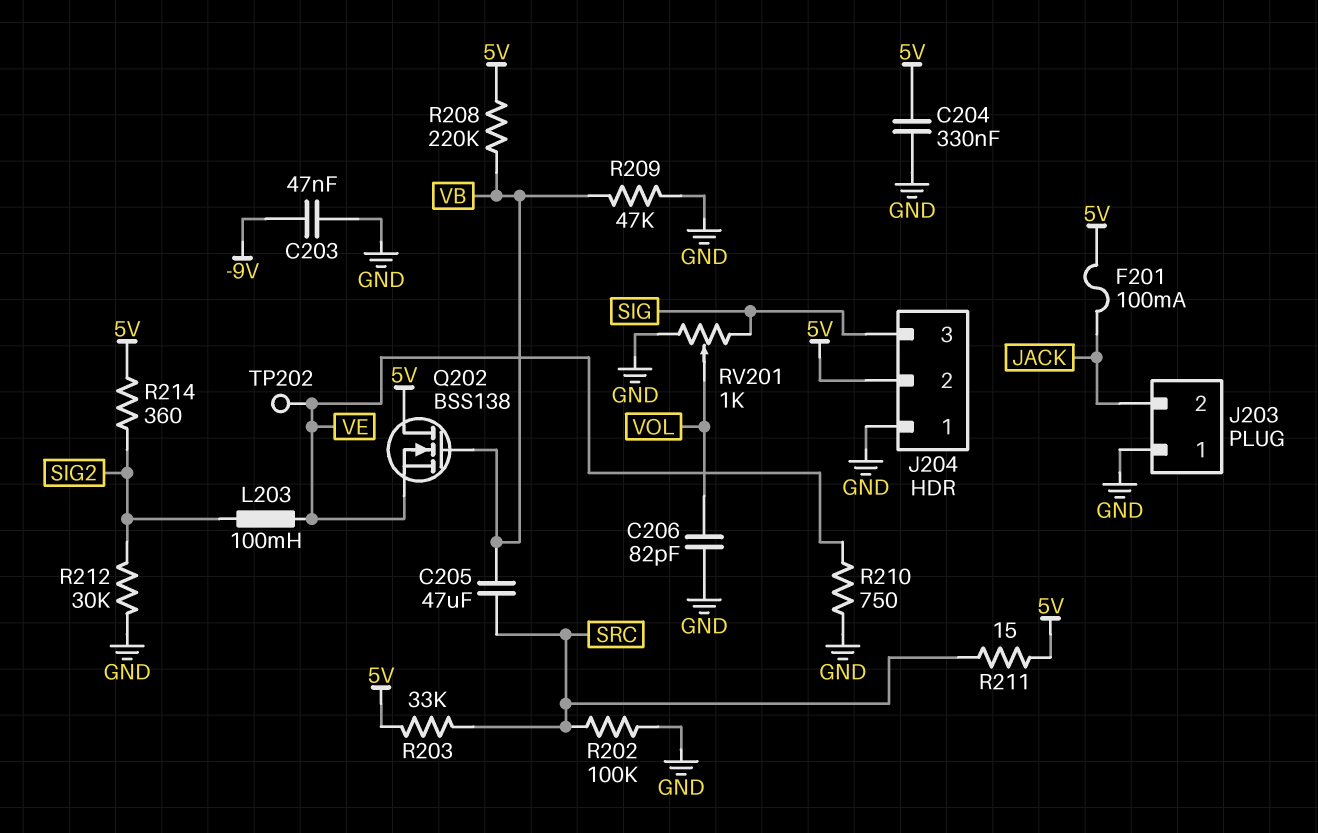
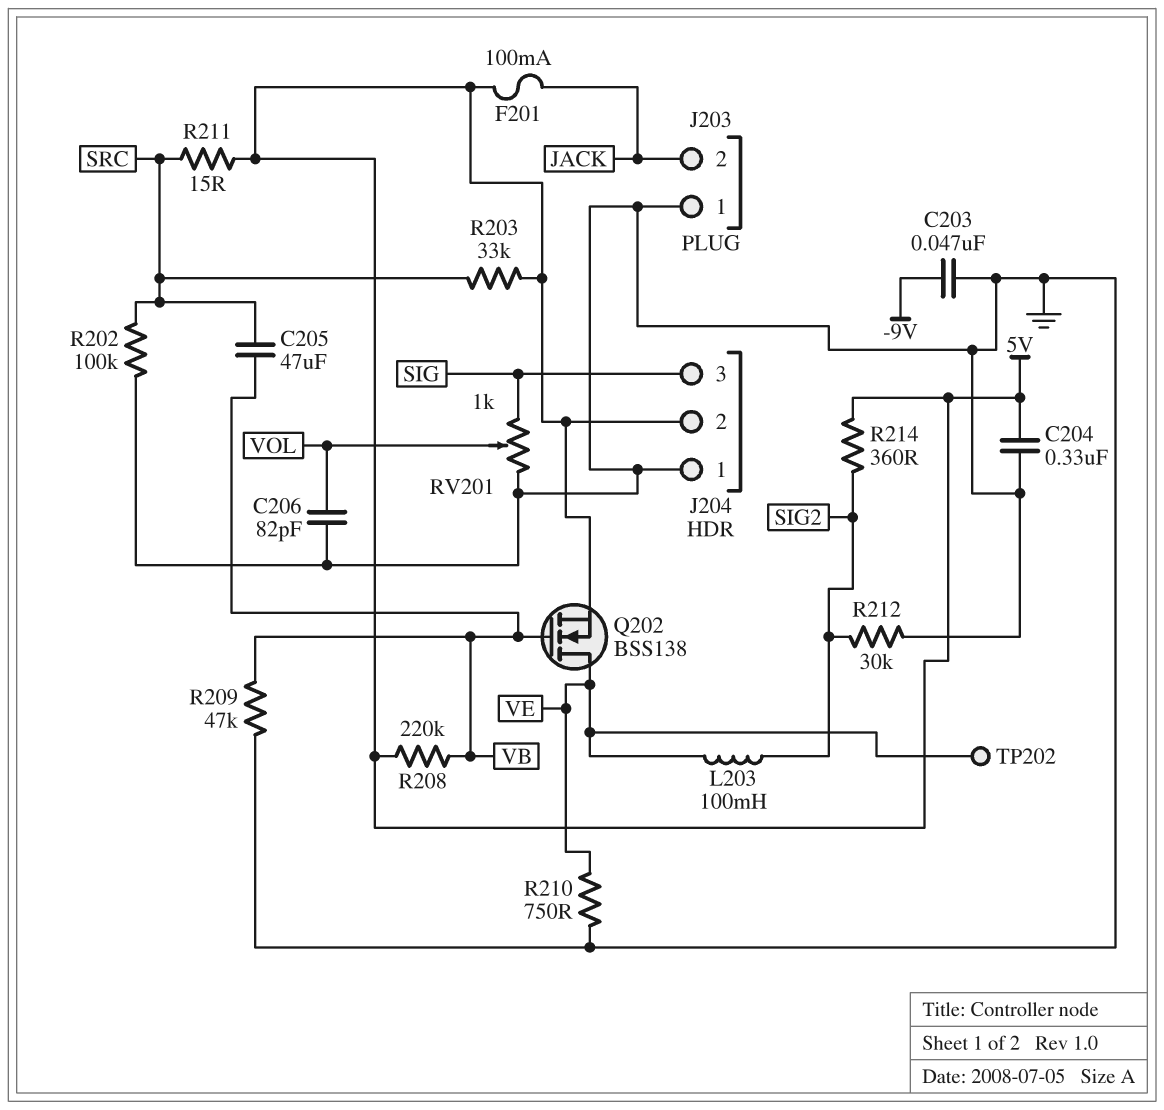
Q202: NMOS BSS138 (G VB, D 5V, S VE) -> NMOS BSS138 (G VB, D VE, S 5V)

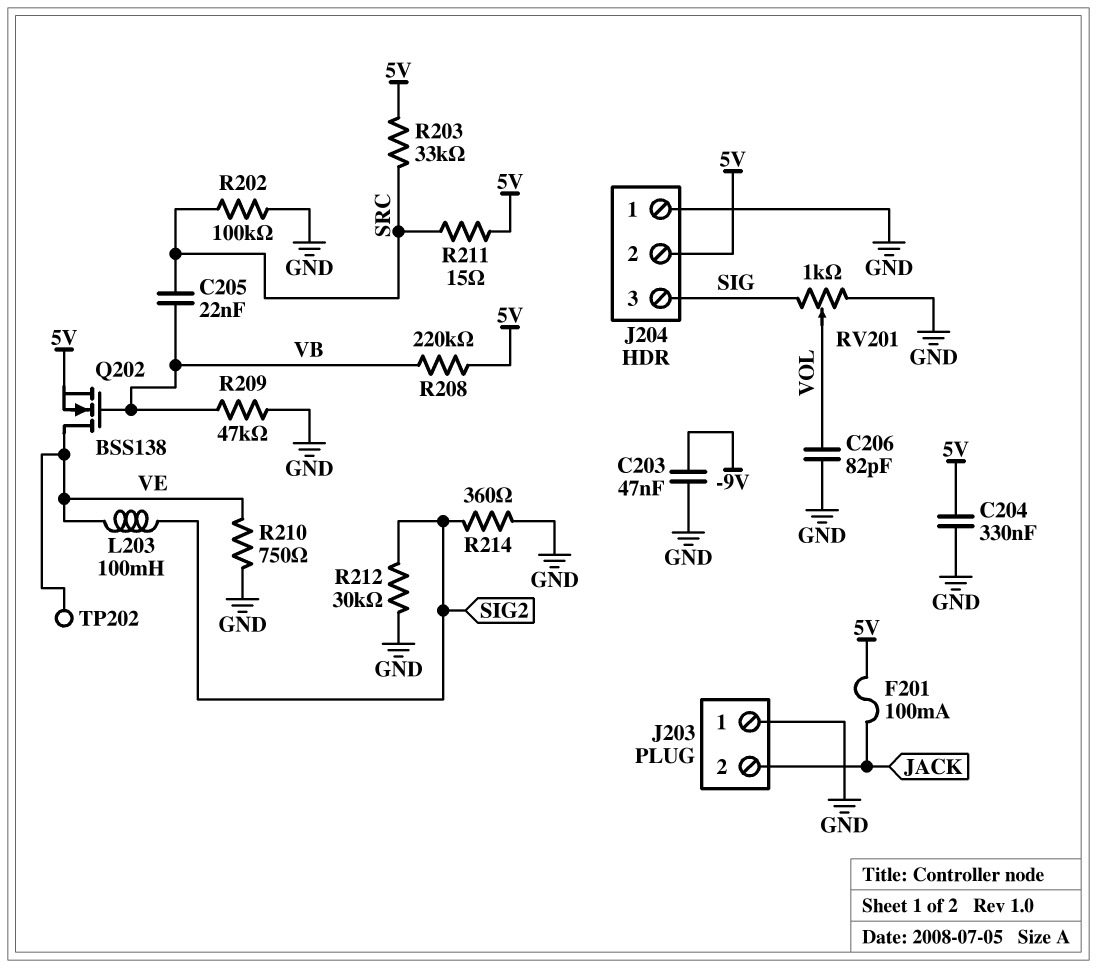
C205: 47uF (SRC, VB) -> 22nF (SRC, VB)
R214: 360 (5V, SIG2) -> 360 (GND, SIG2)

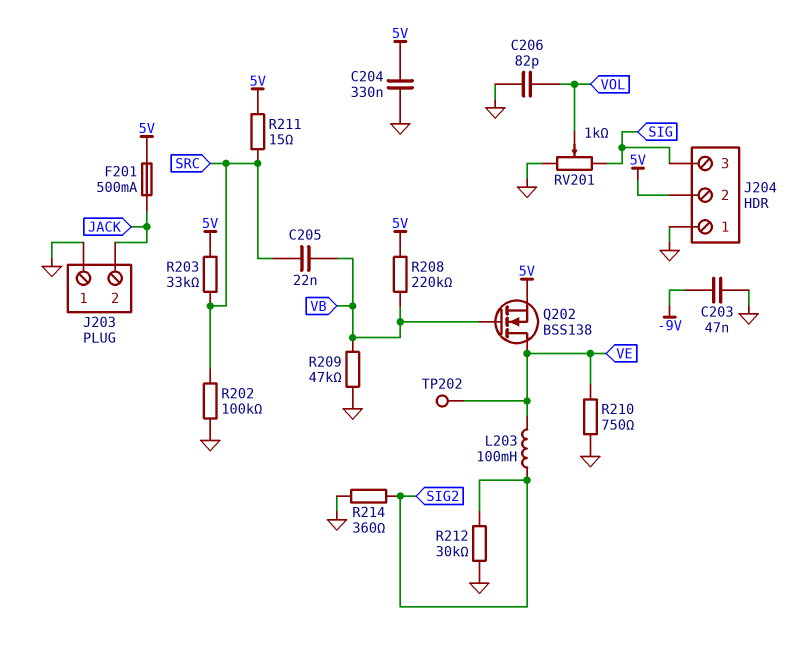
F201: 100mA (5V, JACK) -> 500mA (5V, JACK)

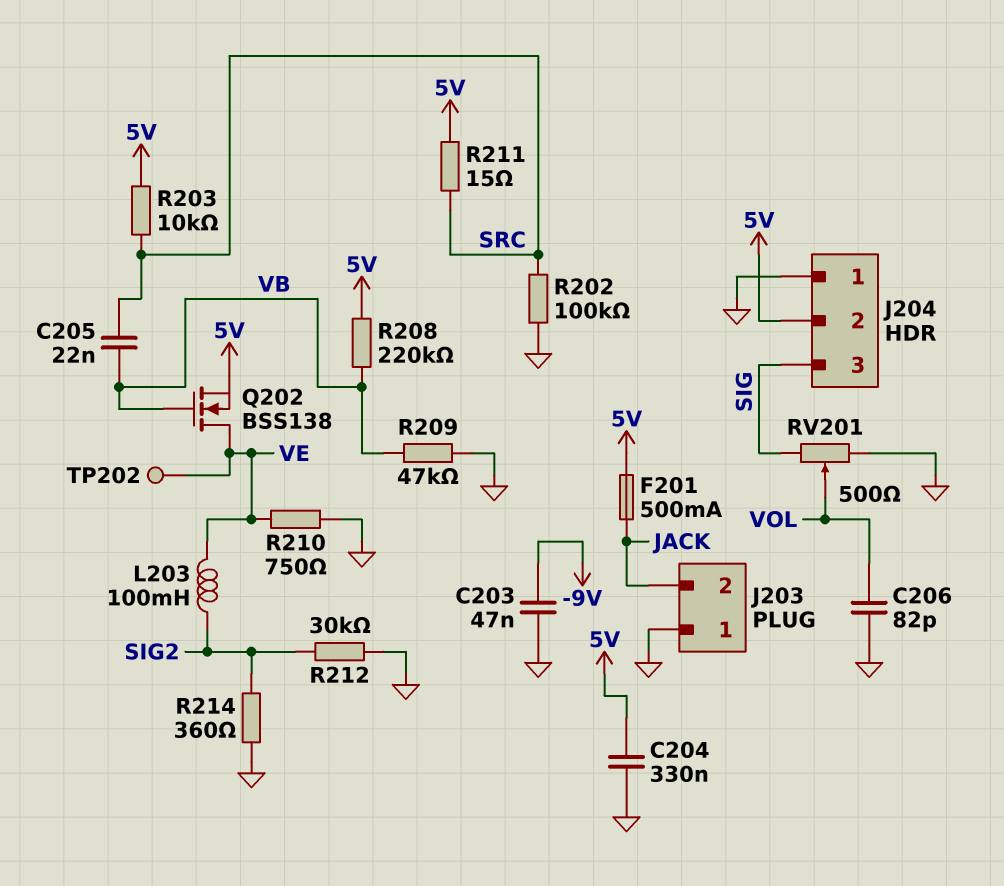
R203: 33k (5V, SRC) -> 10k (5V, SRC)
RV201: 1k (GND, SIG, wiper VOL) -> 500 (GND, SIG, wiper VOL)

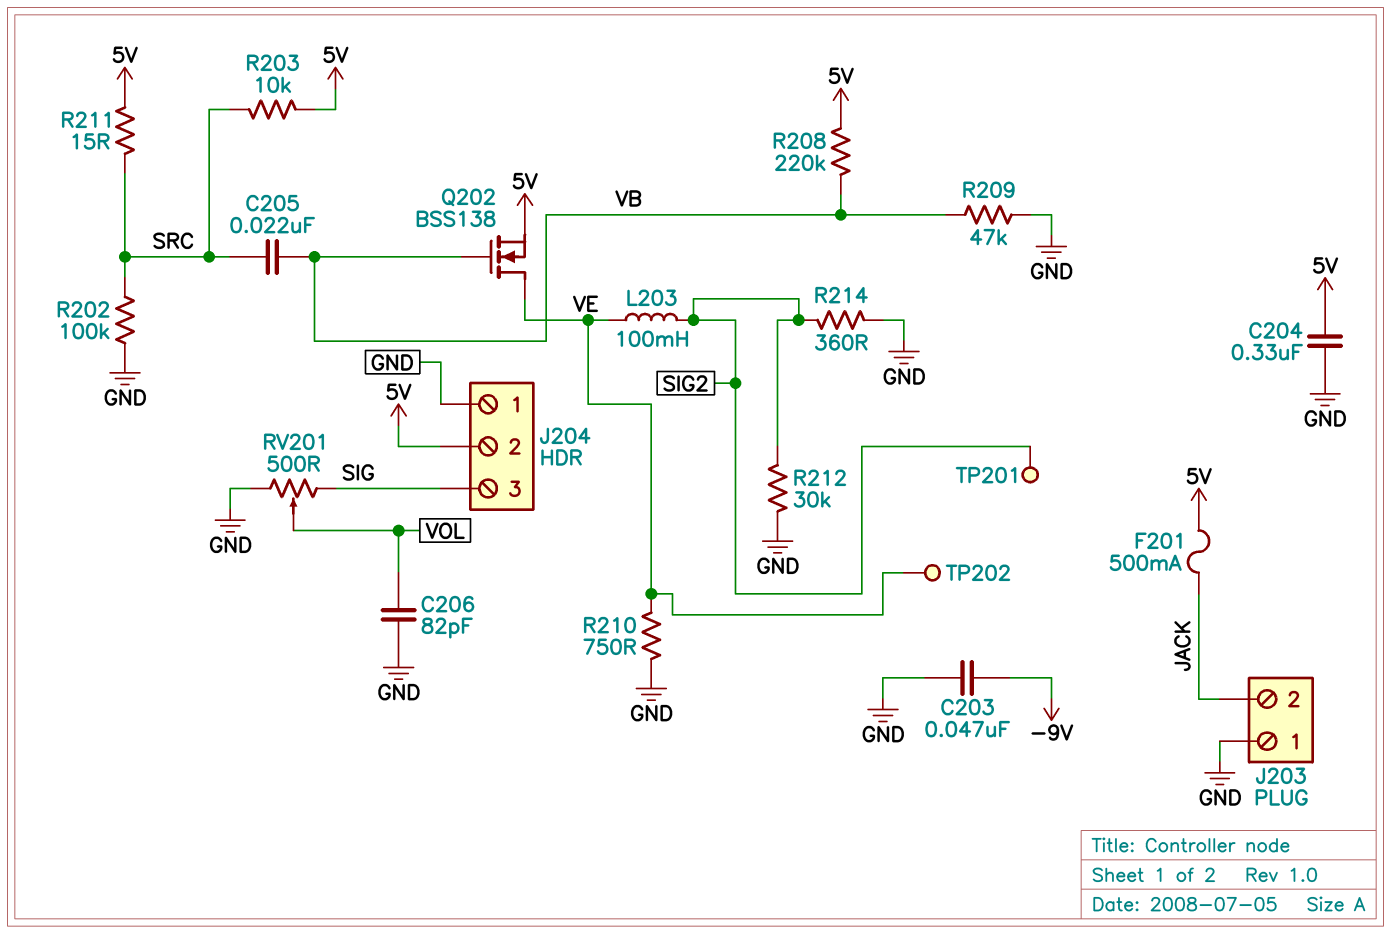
TP201: none -> test point (SIG2)

